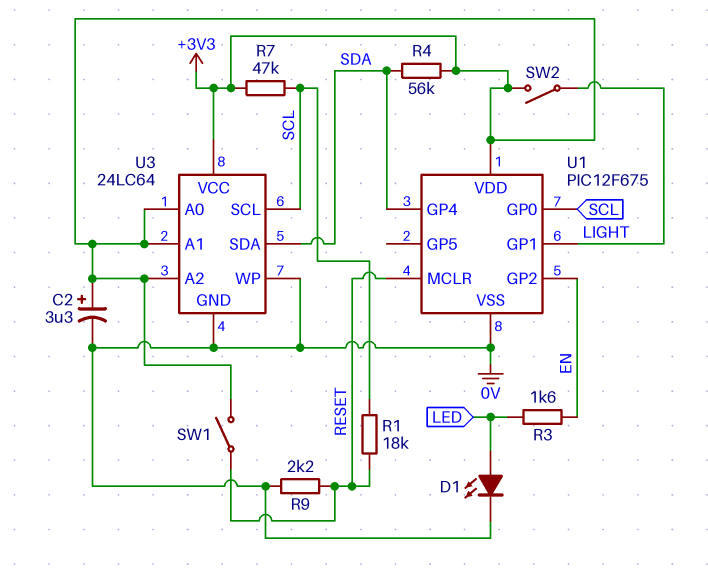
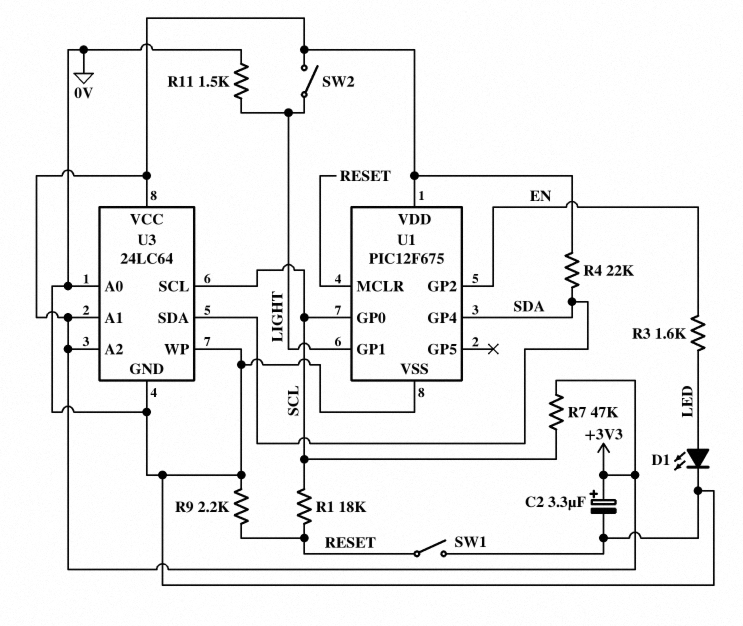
R4: 56k (+3V3, SDA) -> 22k (+3V3, SDA)
R11: none -> 1.5k (0V, LIGHT)
SW1: switch (+3V3, RESET) -> switch (0V, RESET)
U3 pin A0: +3V3 -> 0V

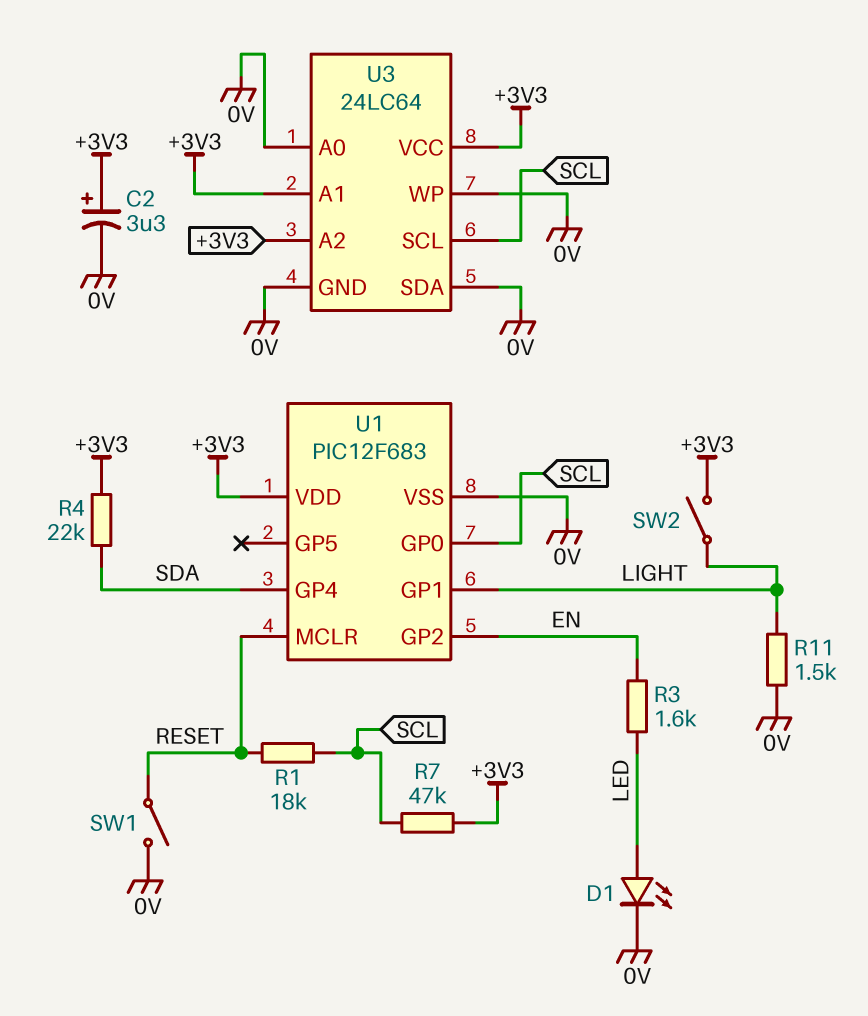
R9: 2.2k (0V, RESET) -> none
U1: PIC12F675 -> PIC12F683
U3 pin SDA: SDA -> 0V

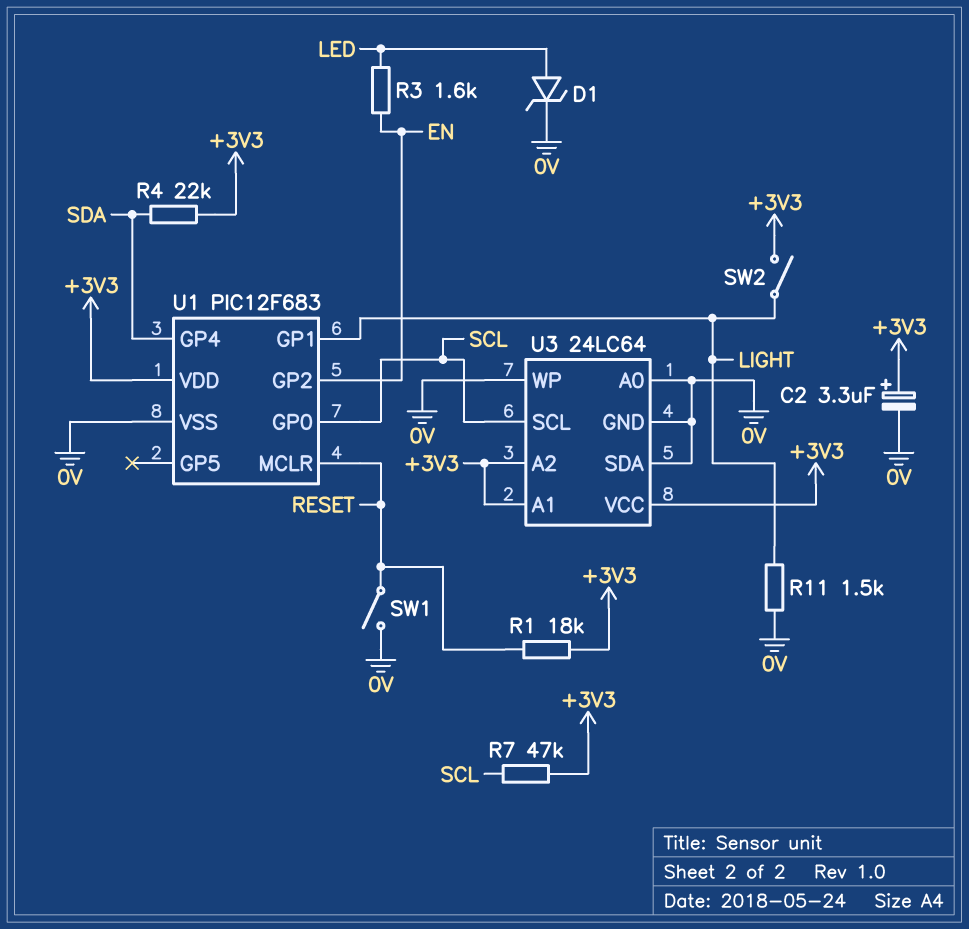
D1: LED (A LED, K 0V) -> zener (A LED, K 0V)
R1: 18k (RESET, SCL) -> 18k (+3V3, RESET)

